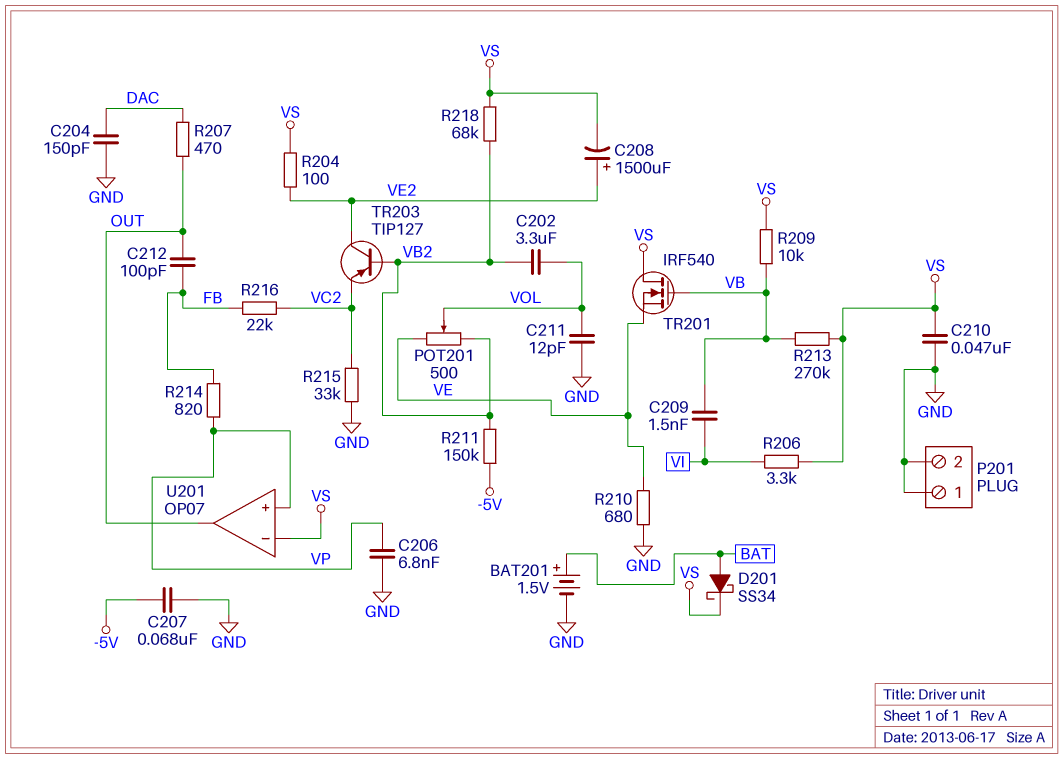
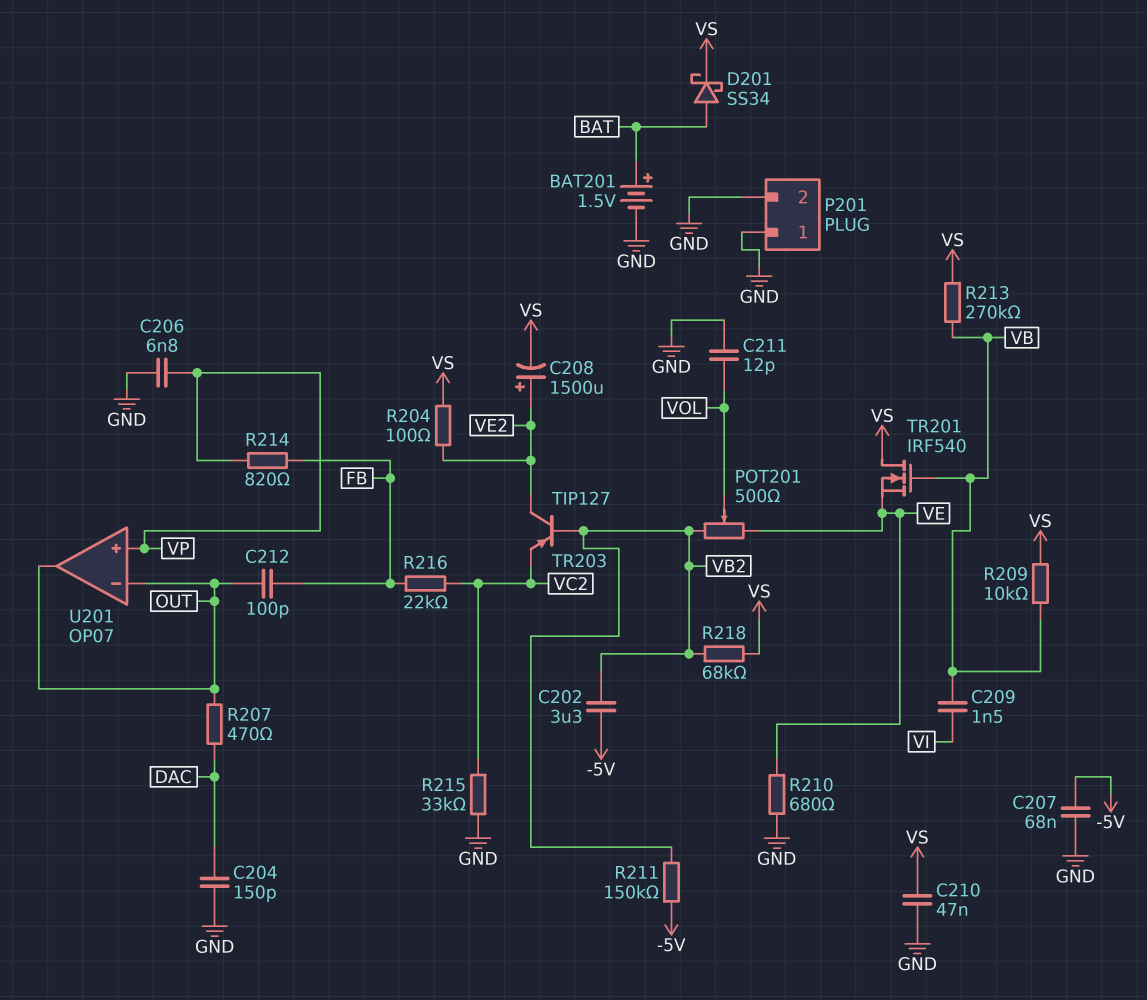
C202: 3.3uF (VB2, VOL) -> 3.3uF (-5V, VB2)
R206: 3.3k (VI, VS) -> none
U201 pin in-: VS -> OUT

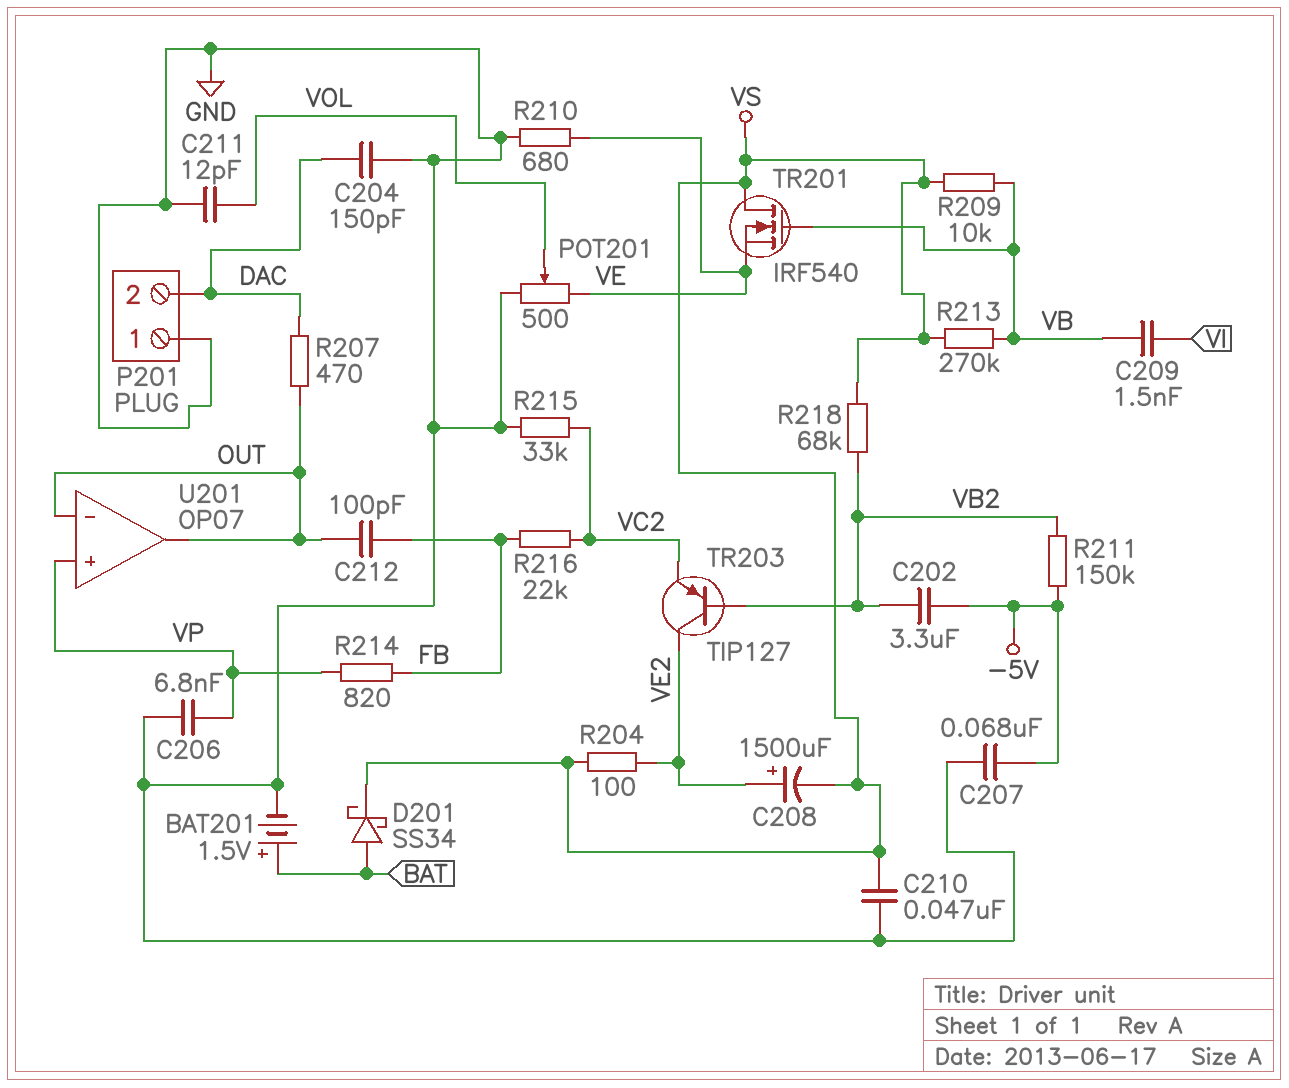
P201 pin 2: GND -> DAC
POT201: 500 (VB2, VE, wiper VOL) -> 500 (GND, VE, wiper VOL)

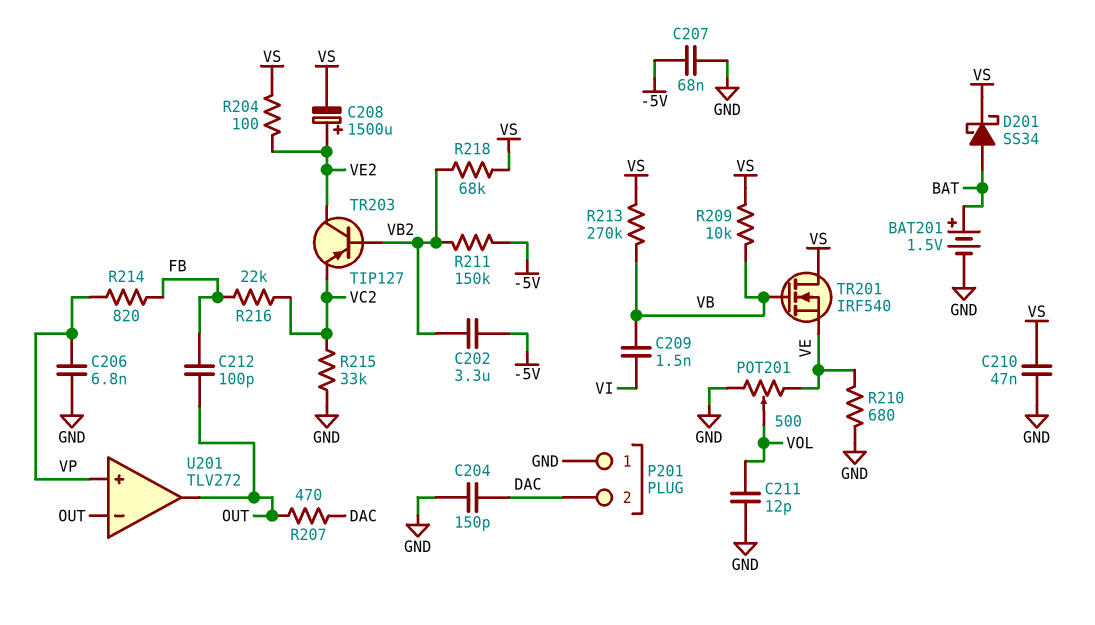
U201: OP07 -> TLV272

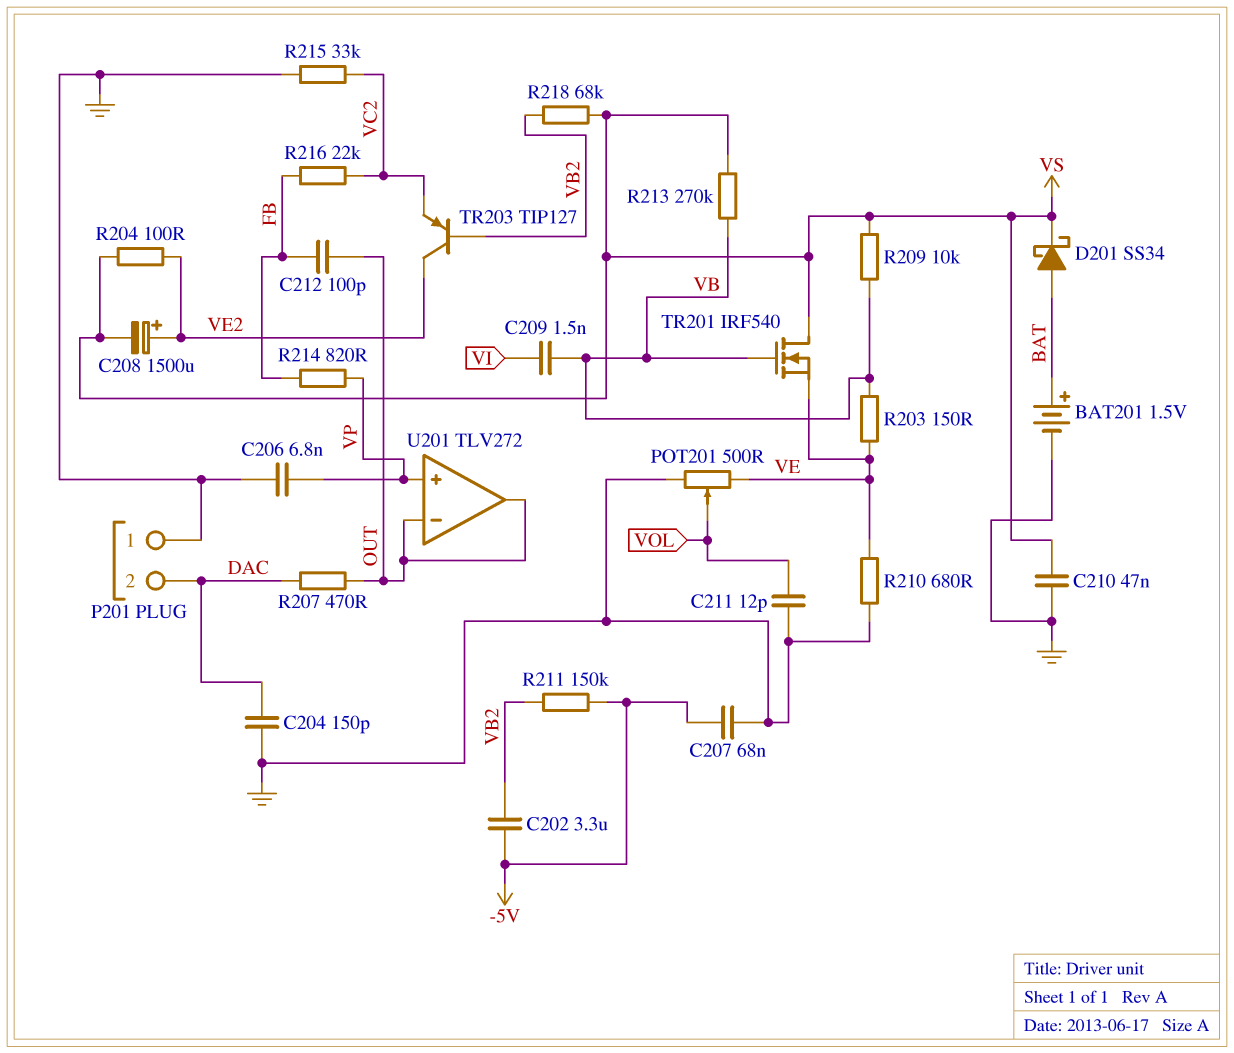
R203: none -> 150 (VB, VE)

